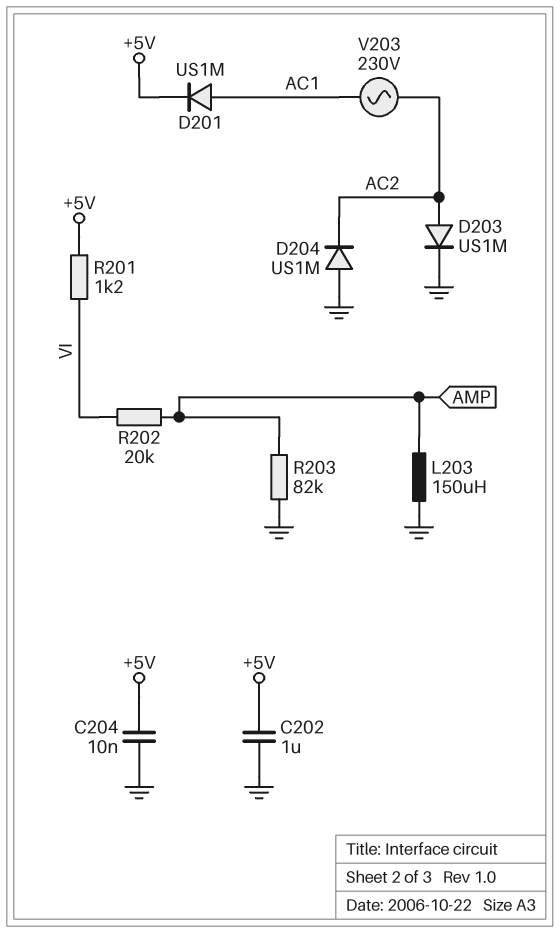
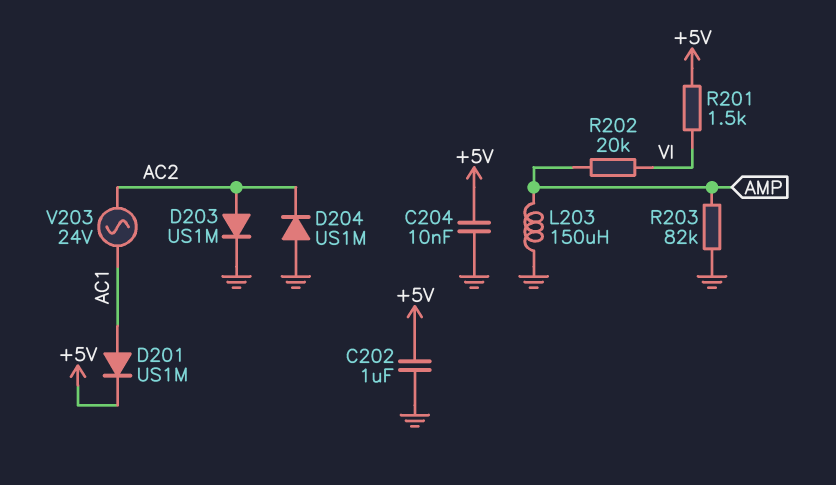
R201: 1.2k (+5V, VI) -> 1.5k (+5V, VI)
V203: AC 230V (AC1, AC2) -> AC 24V (AC1, AC2)

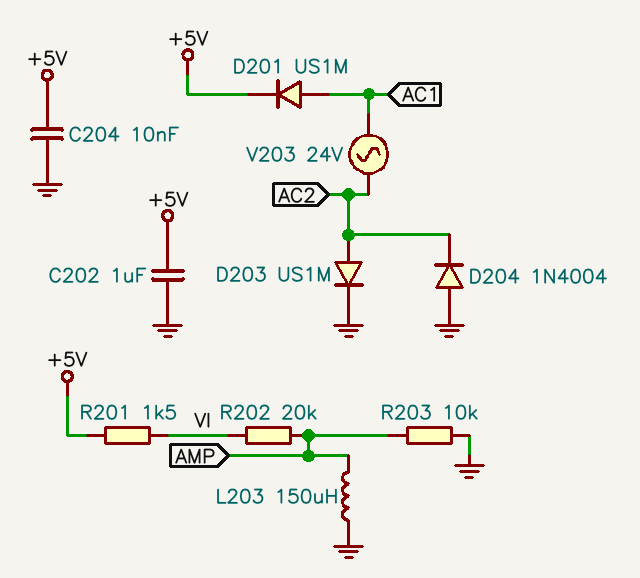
D204: diode US1M (A GND, K AC2) -> diode 1N4004 (A GND, K AC2)
R203: 82k (AMP, GND) -> 10k (AMP, GND)

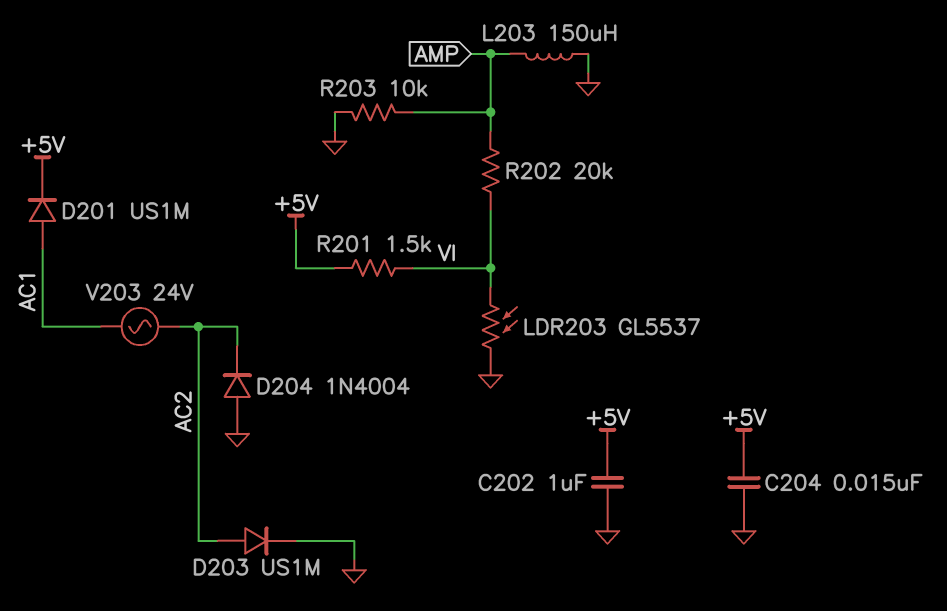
C204: 10nF (+5V, GND) -> 15nF (+5V, GND)
LDR203: none -> GL5537 (GND, VI)

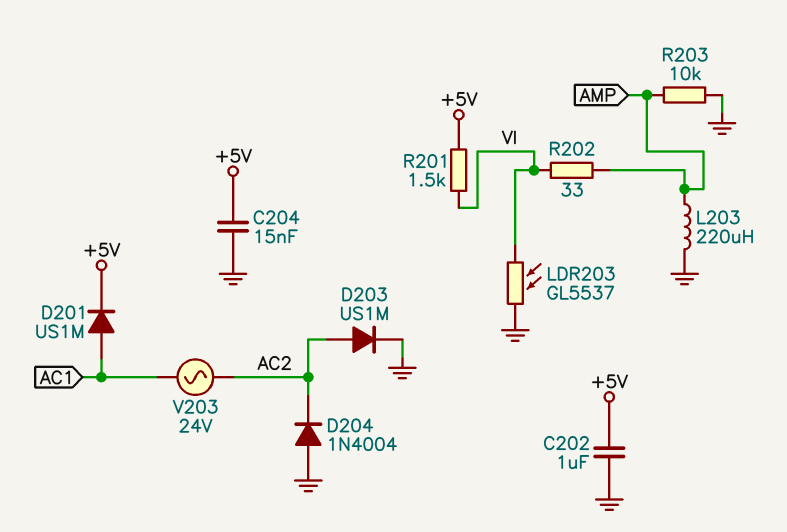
L203: 150uH (AMP, GND) -> 220uH (AMP, GND)
R202: 20k (AMP, VI) -> 33 (AMP, VI)

